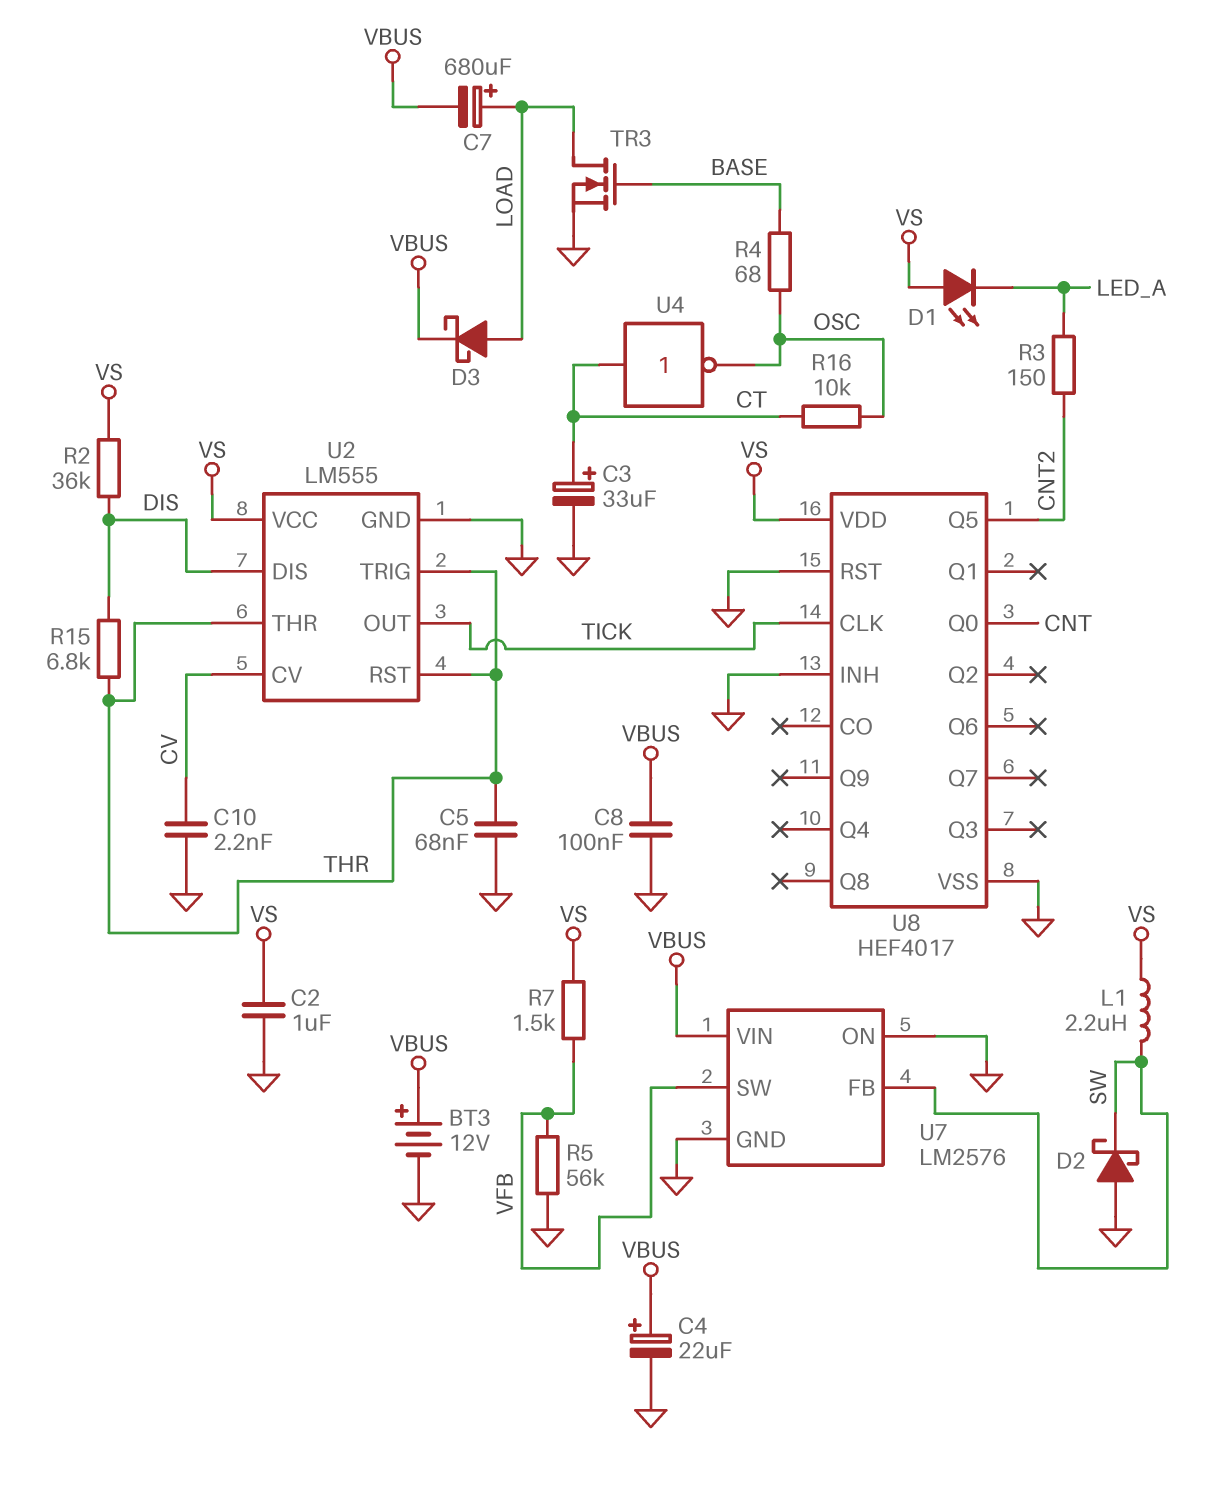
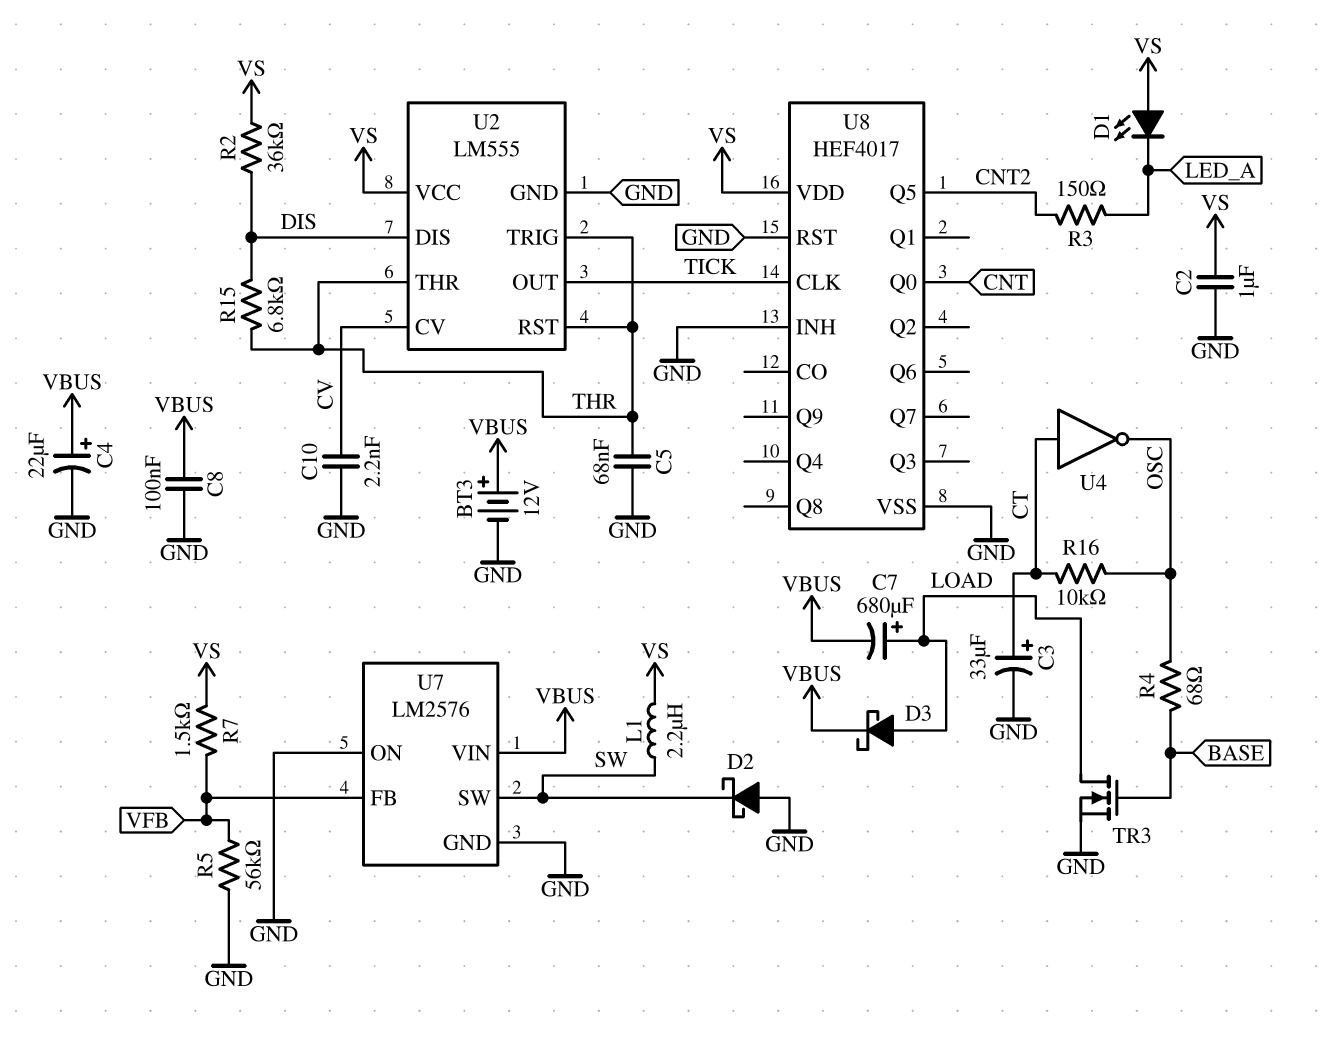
U7 pin FB: SW -> VFB
U7 pin SW: VFB -> SW

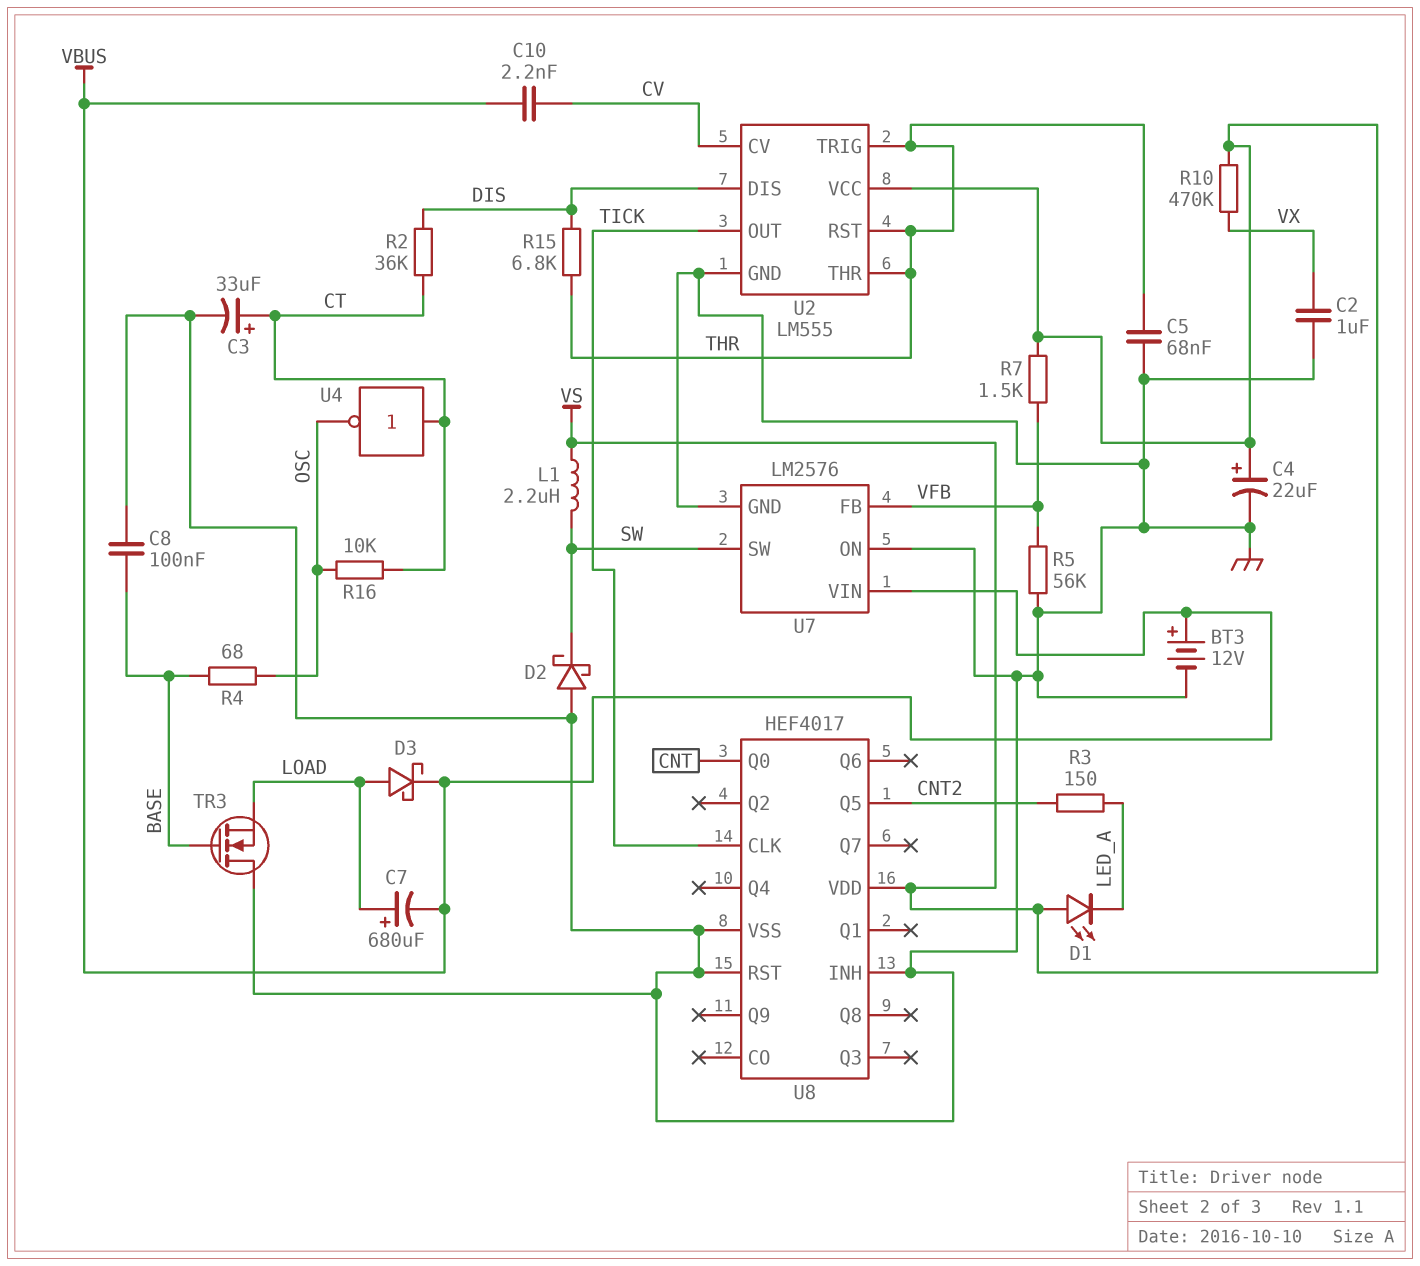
C2: 1uF (GND, VS) -> 1uF (GND, VX)
C4: 22uF (plus VBUS, minus GND) -> 22uF (plus VS, minus GND)
C8: 100nF (GND, VBUS) -> 100nF (BASE, GND)
C10: 2.2nF (CV, GND) -> 2.2nF (CV, VBUS)
R2: 36k (DIS, VS) -> 36k (CT, DIS)
R10: none -> 470k (VS, VX)
TR3: NMOS (G BASE, D LOAD, S GND) -> NMOS (G BASE, D GND, S LOAD)

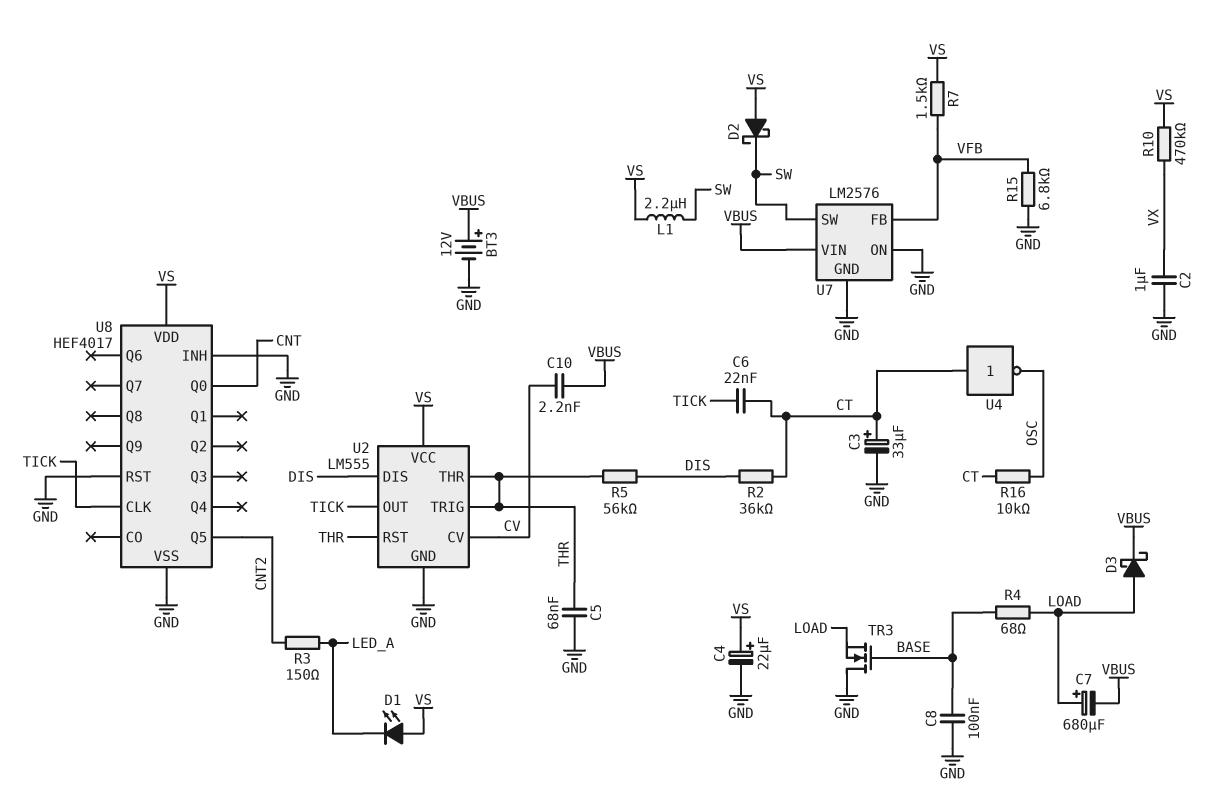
C6: none -> 22nF (CT, TICK)
D2: schottky (A GND, K SW) -> schottky (A VS, K SW)
R4: 68 (BASE, OSC) -> 68 (BASE, LOAD)
R5: 56k (GND, VFB) -> 56k (DIS, THR)
R15: 6.8k (DIS, THR) -> 6.8k (GND, VFB)

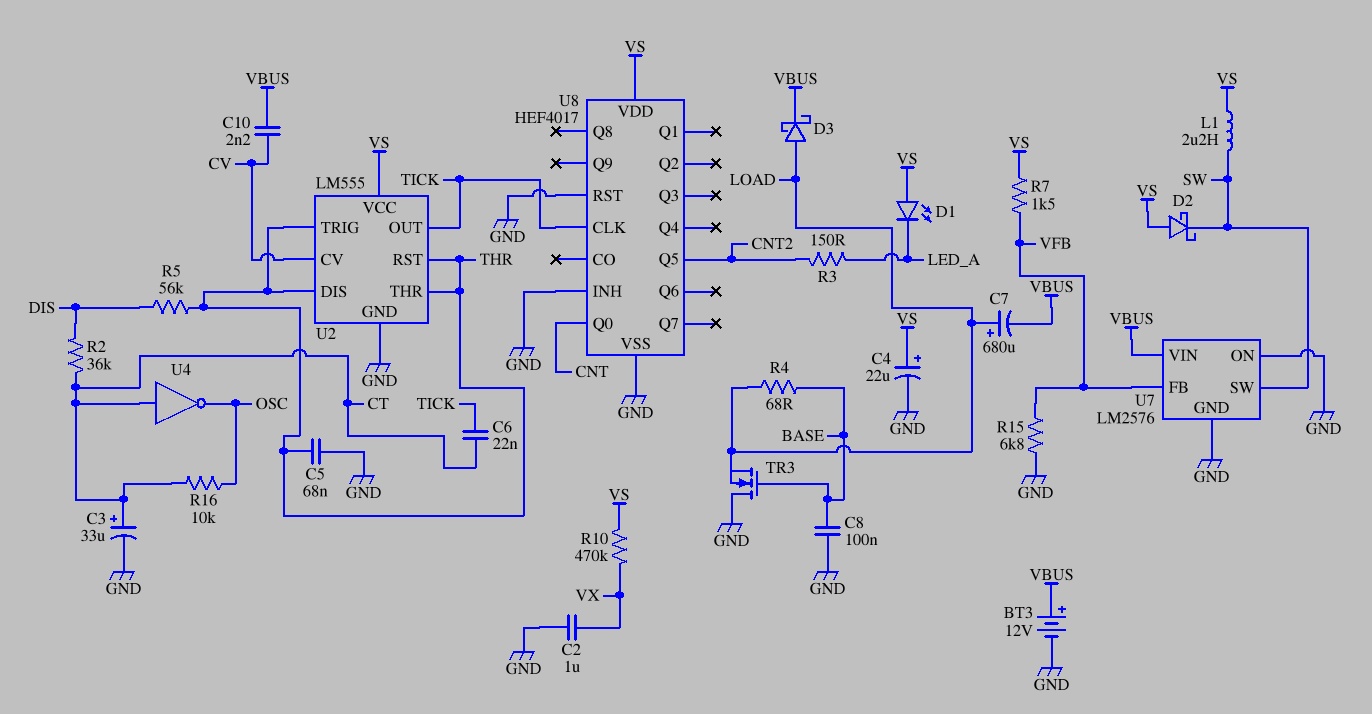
U2 pin DIS: DIS -> THR

